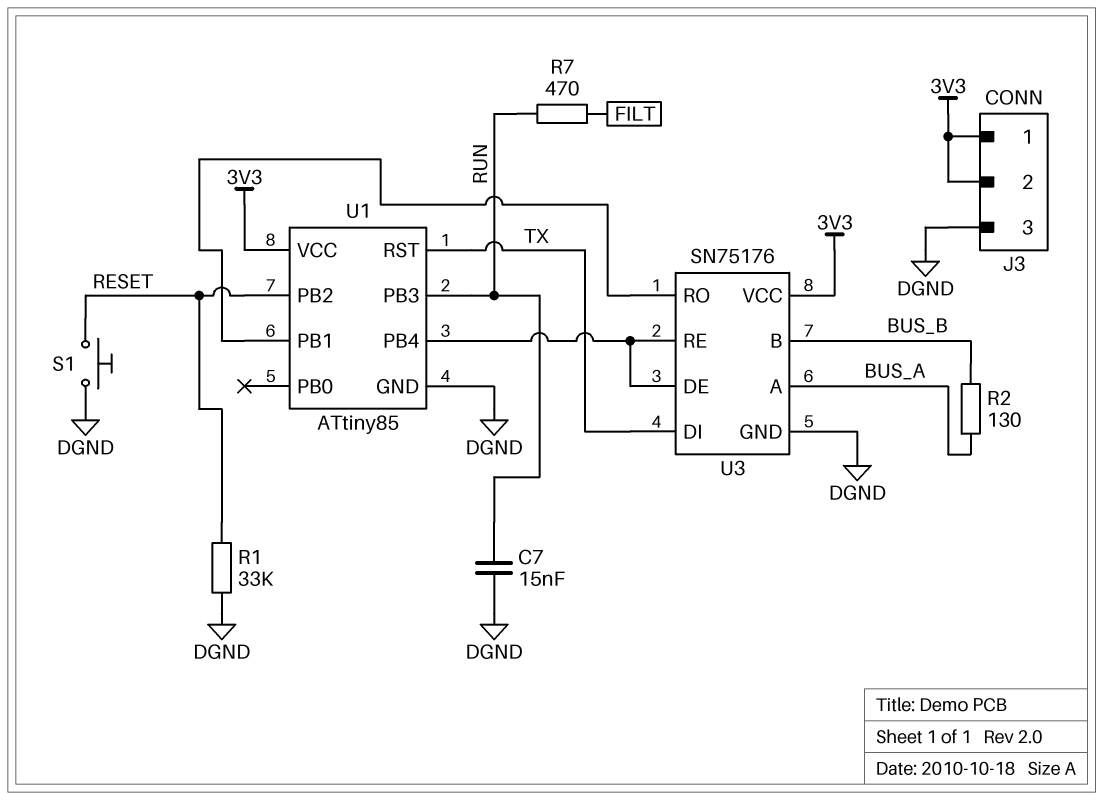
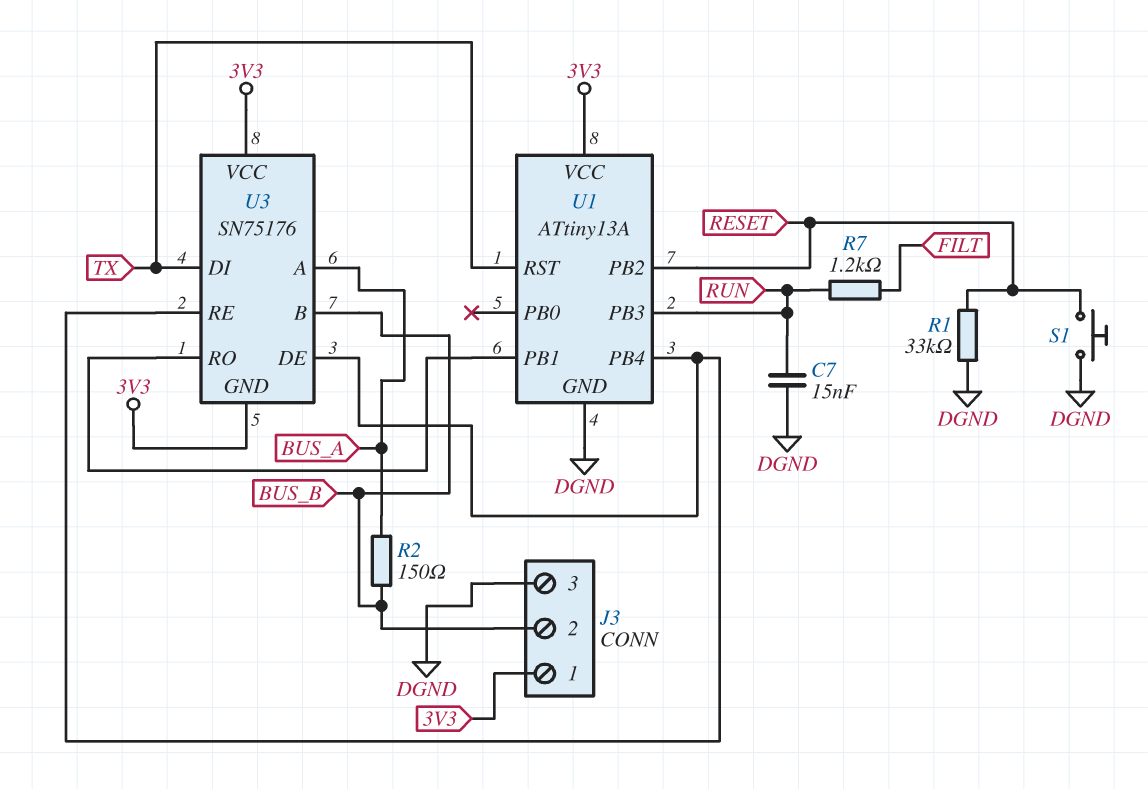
J3 pin 2: 3V3 -> BUS_B
R2: 130 (BUS_A, BUS_B) -> 150 (BUS_A, BUS_B)
R7: 470 (FILT, RUN) -> 1.2k (FILT, RUN)
U1: ATtiny85 -> ATtiny13A
U3 pin GND: DGND -> 3V3

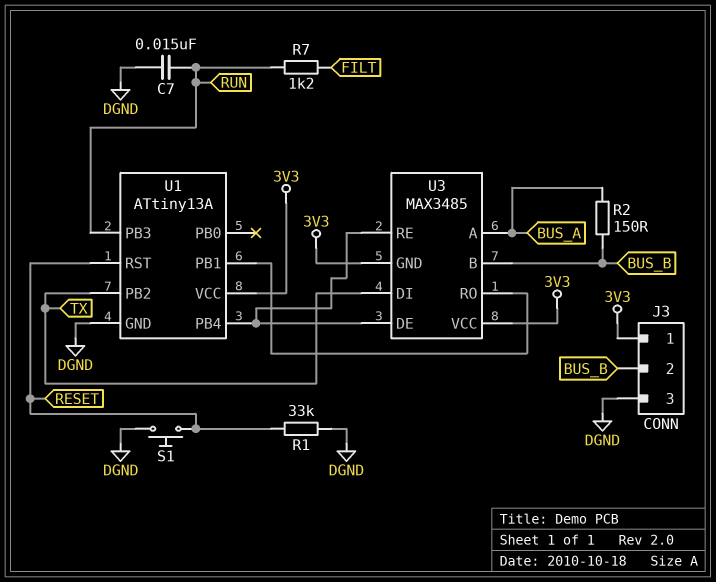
U1 pin PB2: RESET -> TX
U1 pin RST: TX -> RESET
U3: SN75176 -> MAX3485

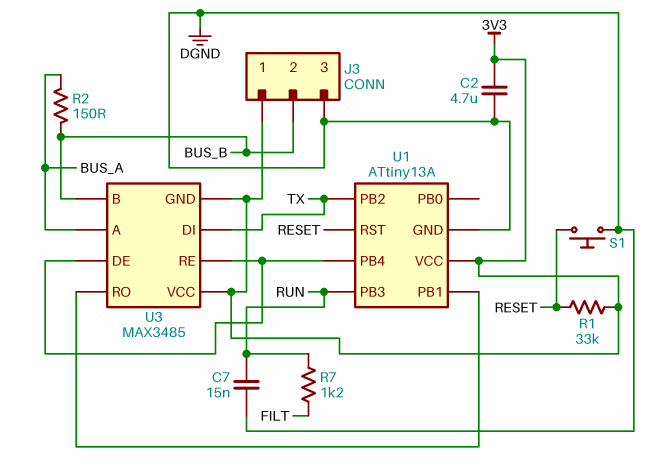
C2: none -> 4.7uF (3V3, DGND)
R1: 33k (DGND, RESET) -> 33k (3V3, RESET)

